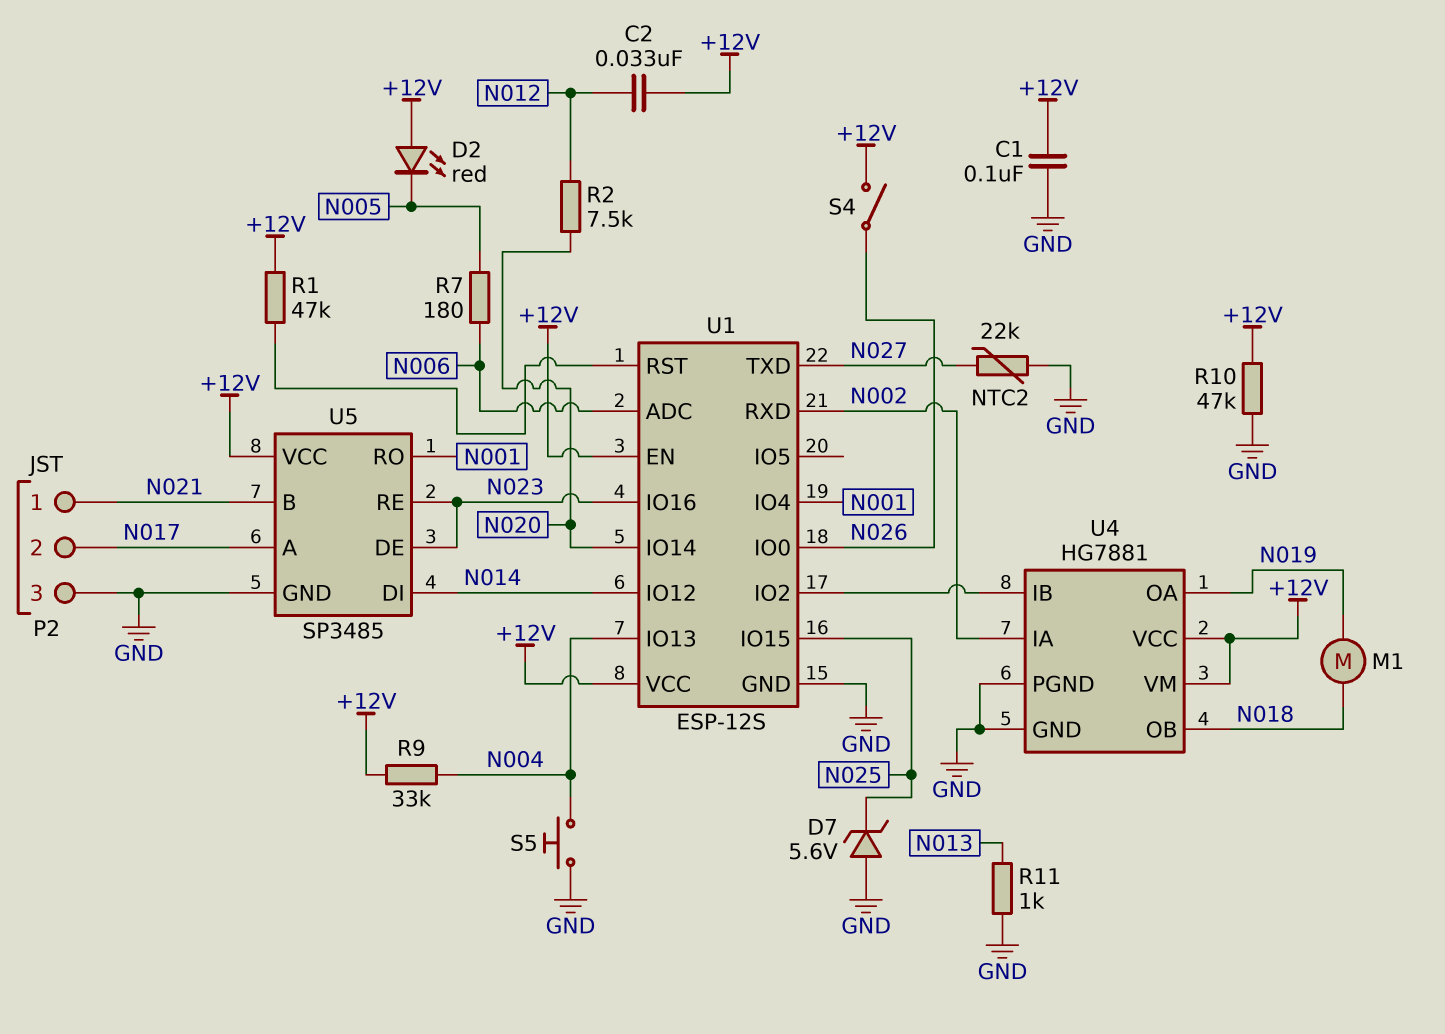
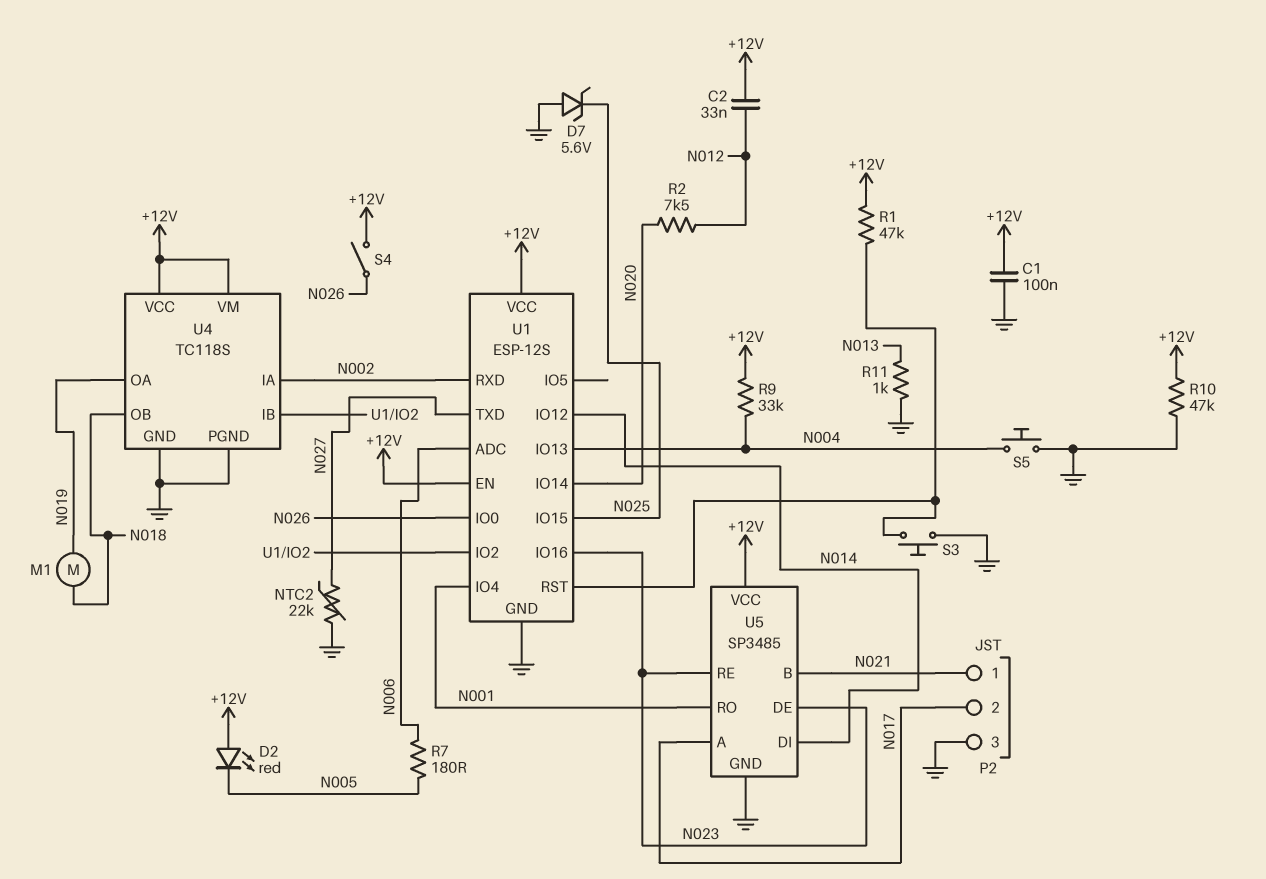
S3: none -> button (GND, U1/RST)
U4: HG7881 -> TC118S

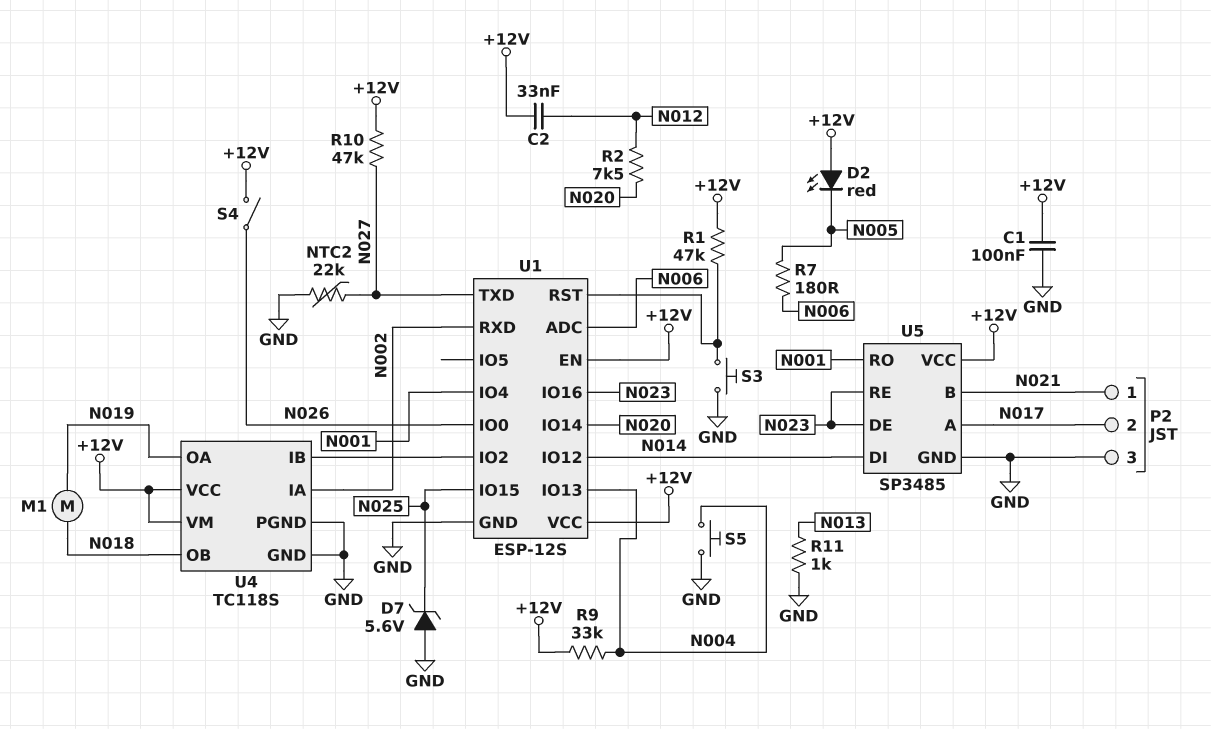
R10: 47k (+12V, GND) -> 47k (+12V, N027)

